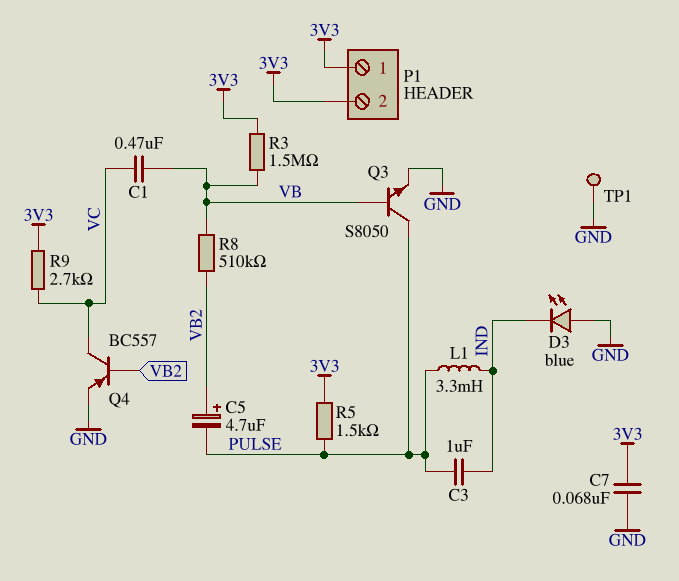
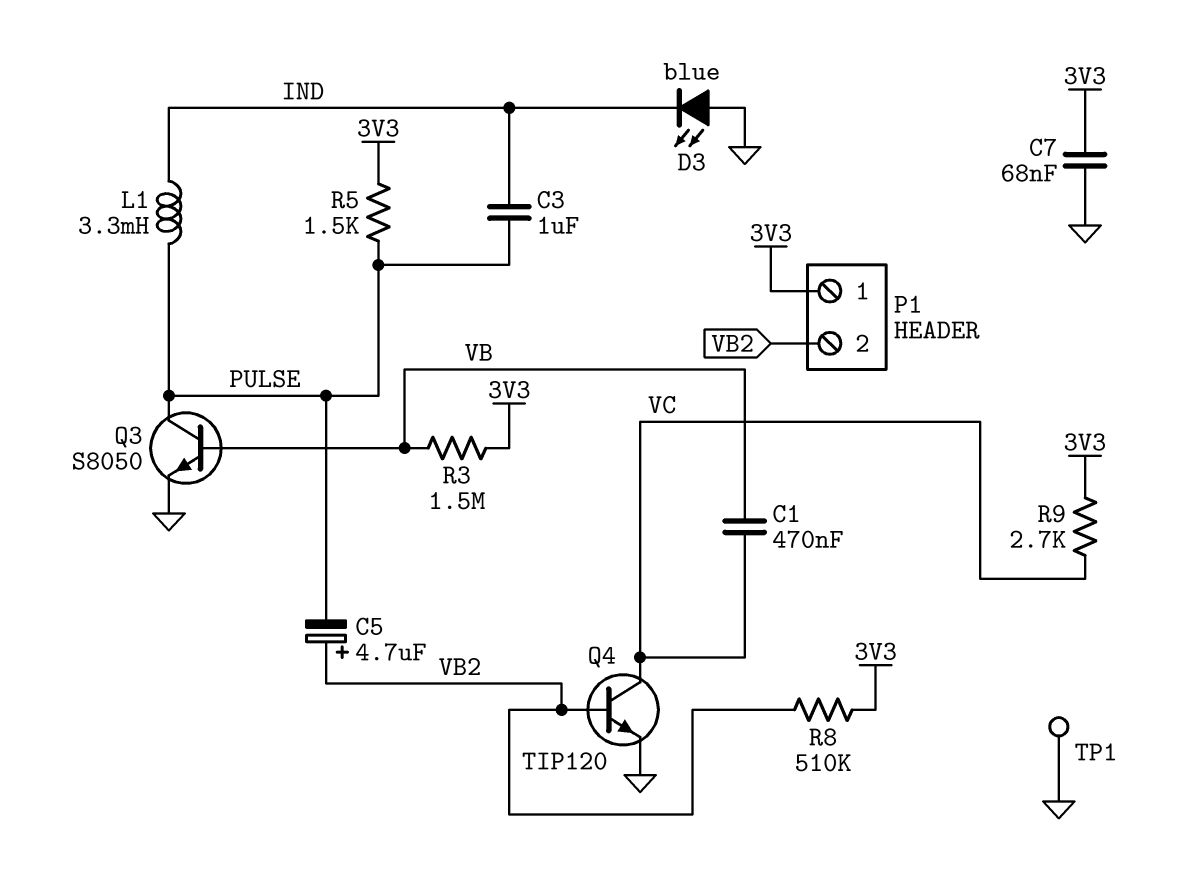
P1 pin 2: 3V3 -> VB2
Q4: PNP BC557 (B VB2, C VC, E GND) -> NPN TIP120 (B VB2, C VC, E GND)
R8: 510k (VB, VB2) -> 510k (3V3, VB2)

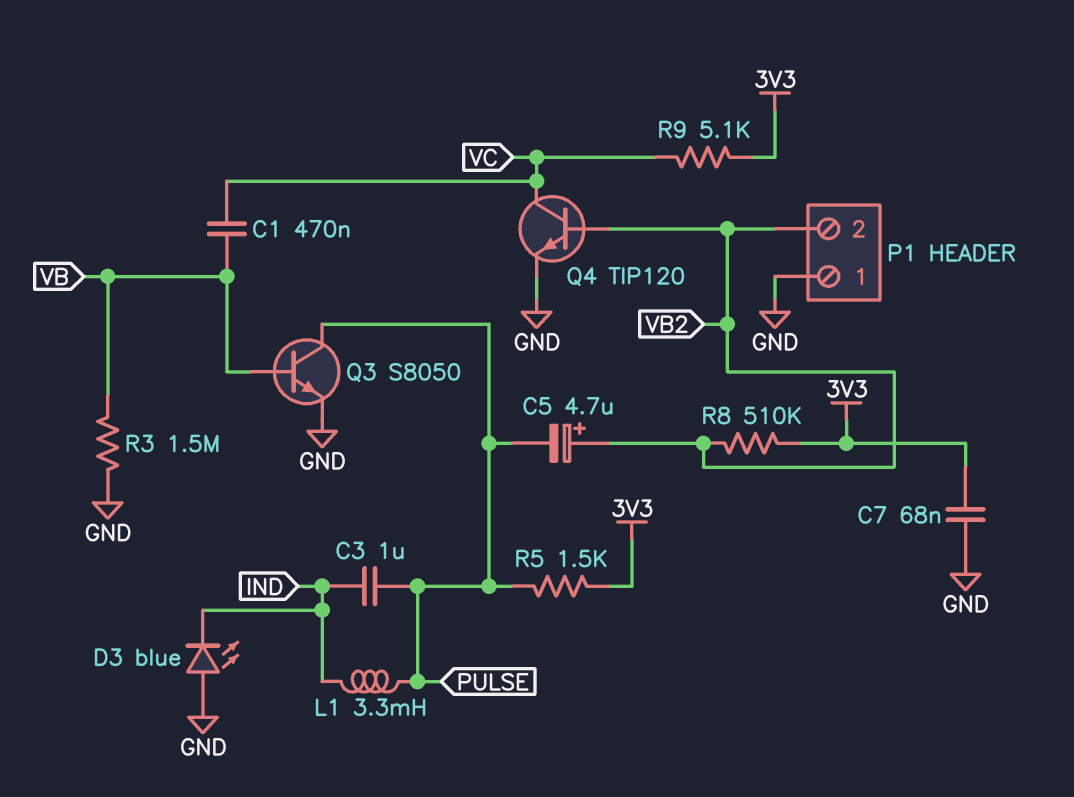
P1 pin 1: 3V3 -> GND
R3: 1.5M (3V3, VB) -> 1.5M (GND, VB)
R9: 2.7k (3V3, VC) -> 5.1k (3V3, VC)
TP1: test point (GND) -> none

